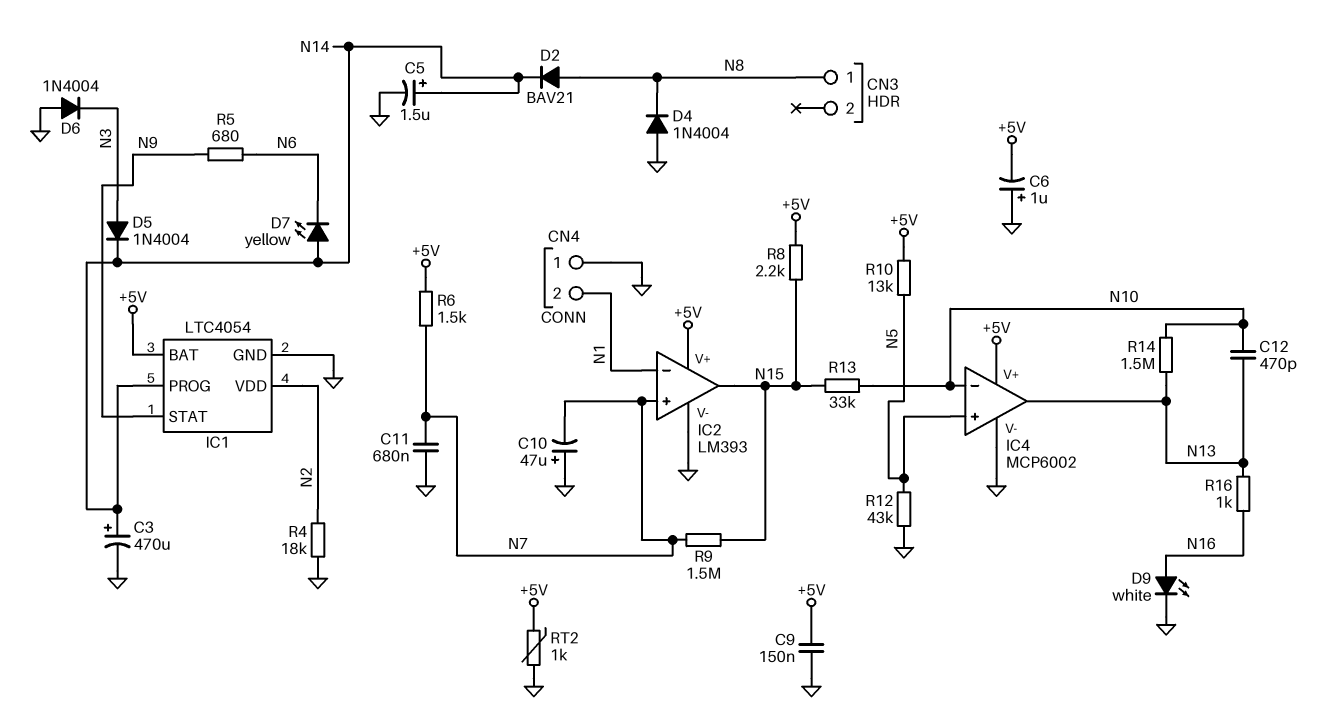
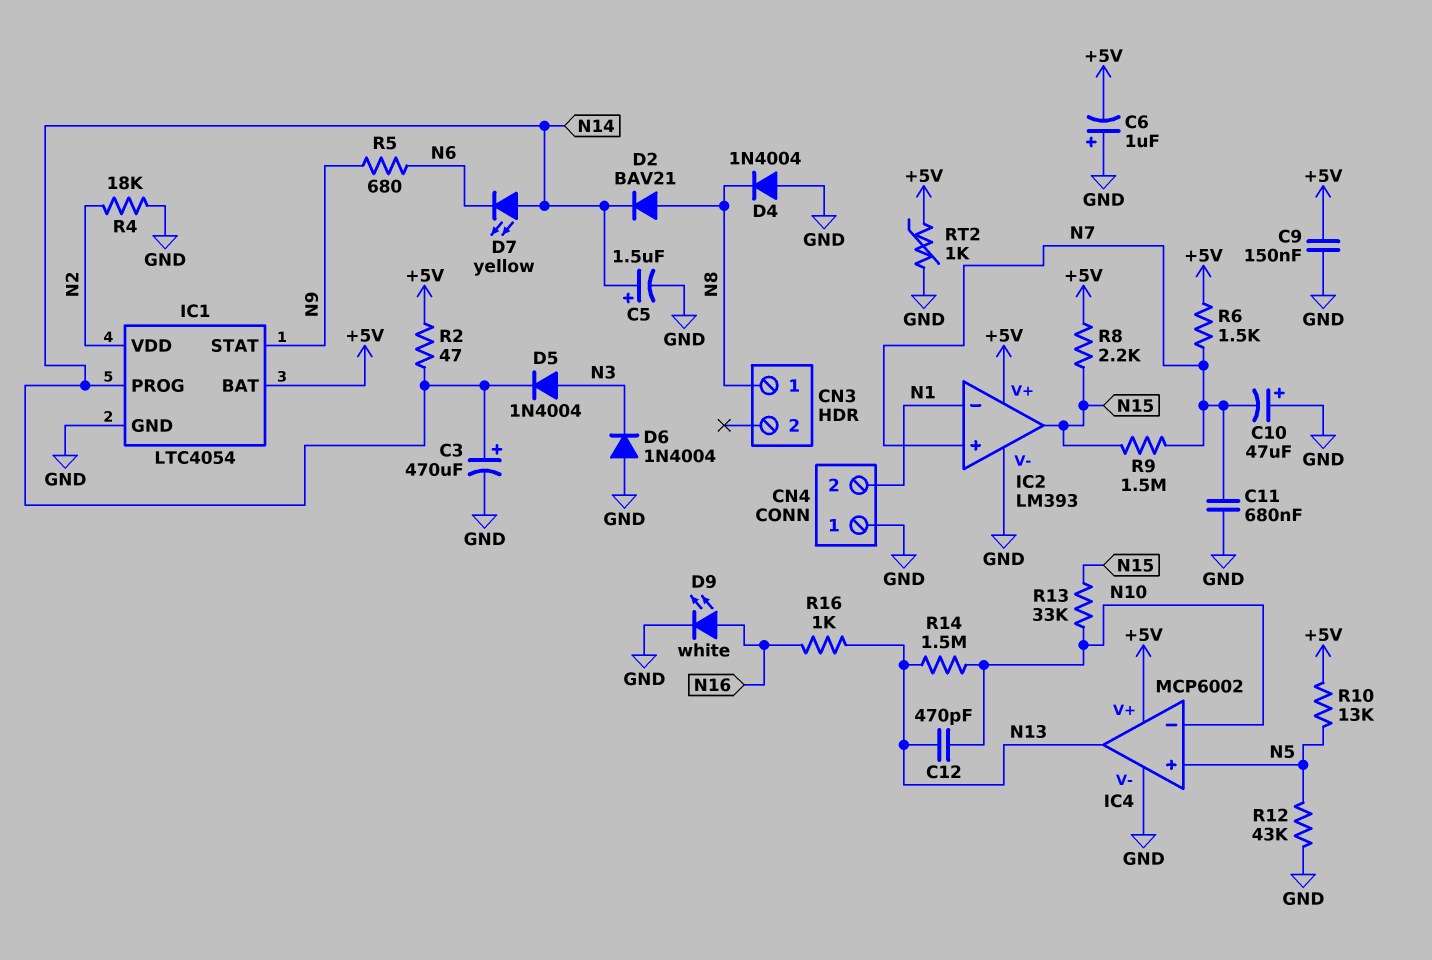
R2: none -> 47 (+5V, N14)

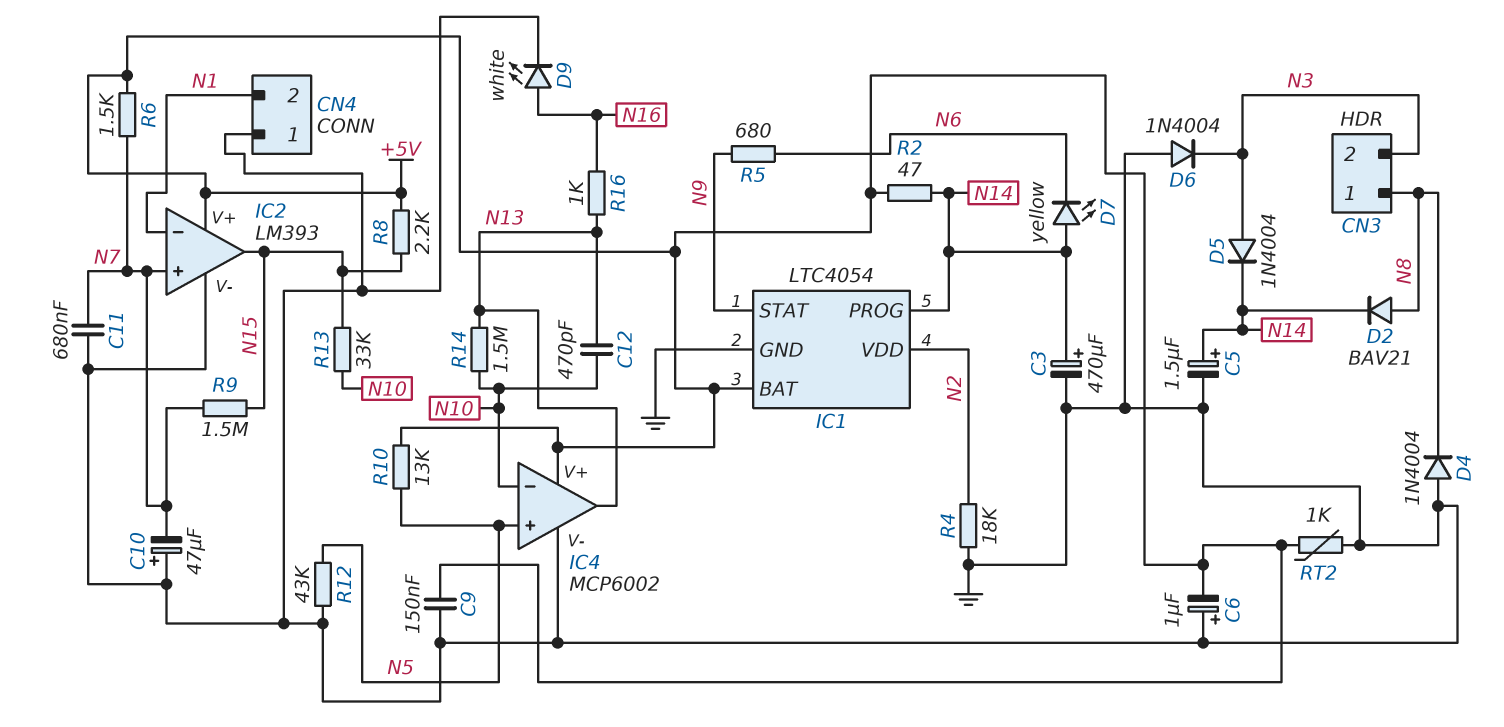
CN3 pin 2: none -> N3

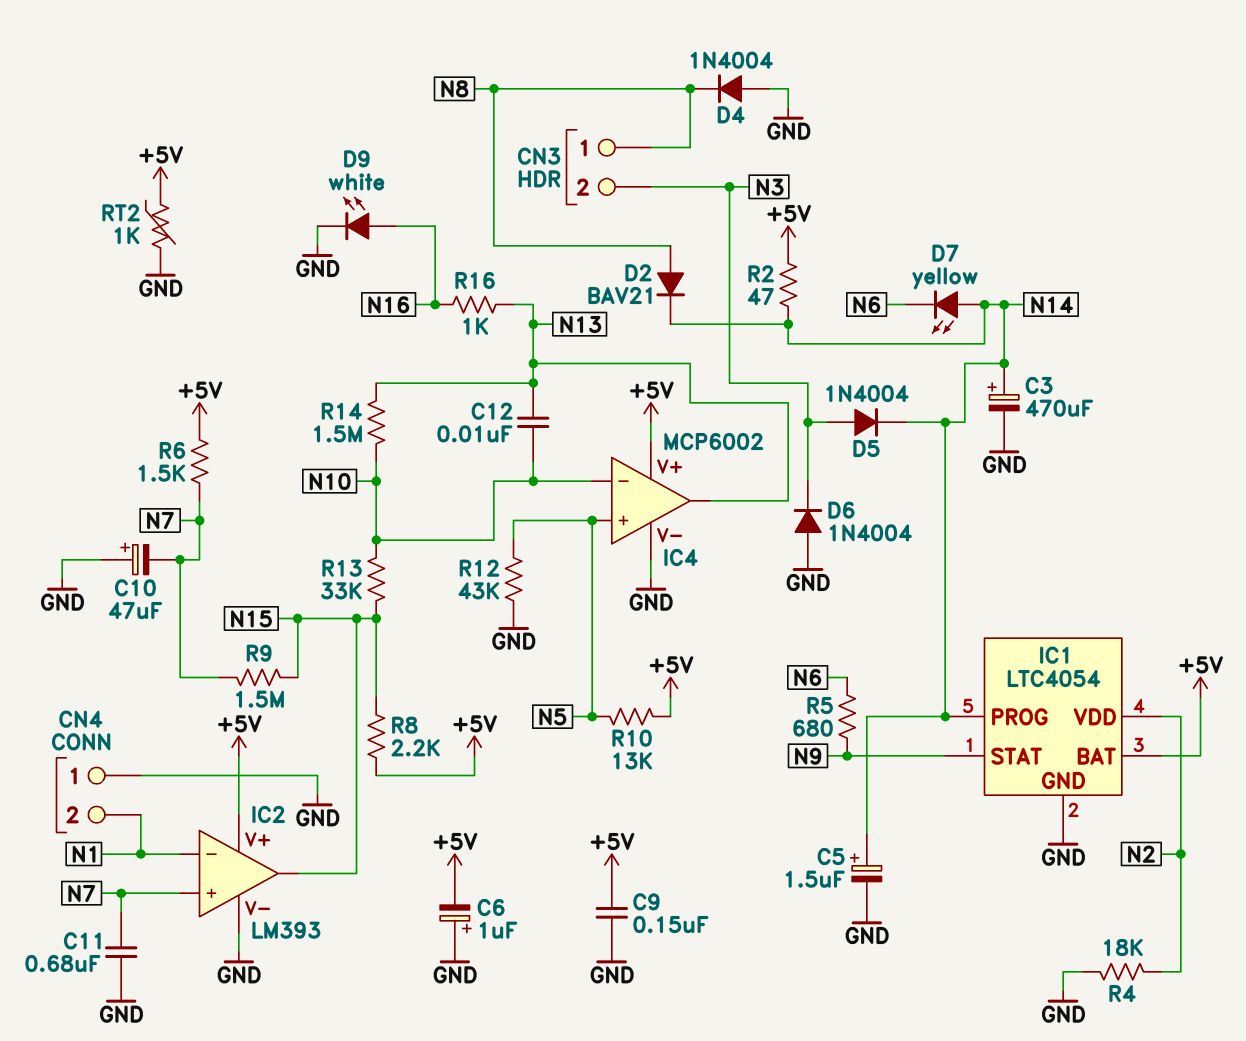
C12: 470pF (N10, N13) -> 10nF (N10, N13)

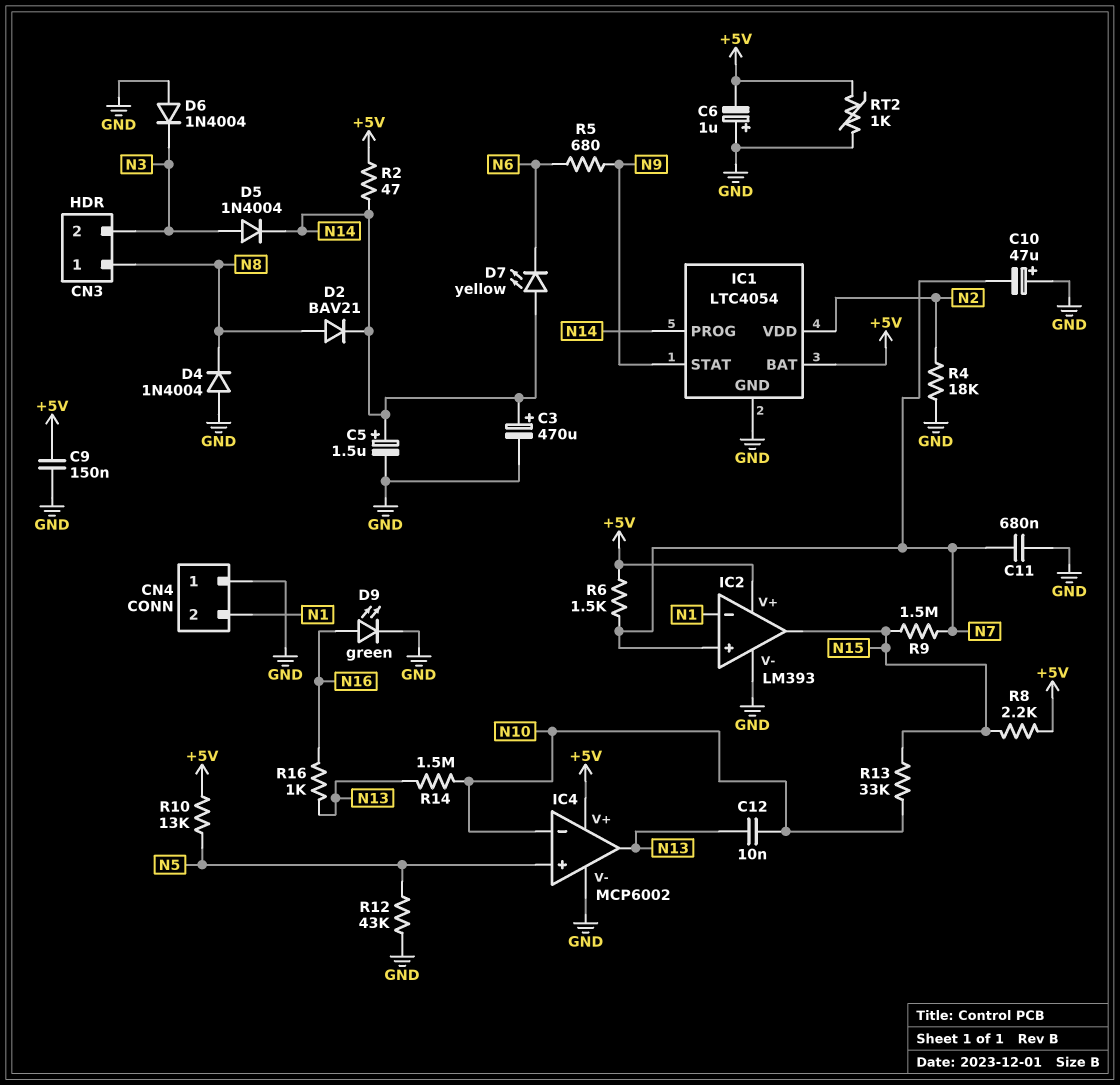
D9: LED white (A N16, K GND) -> LED green (A N16, K GND)

